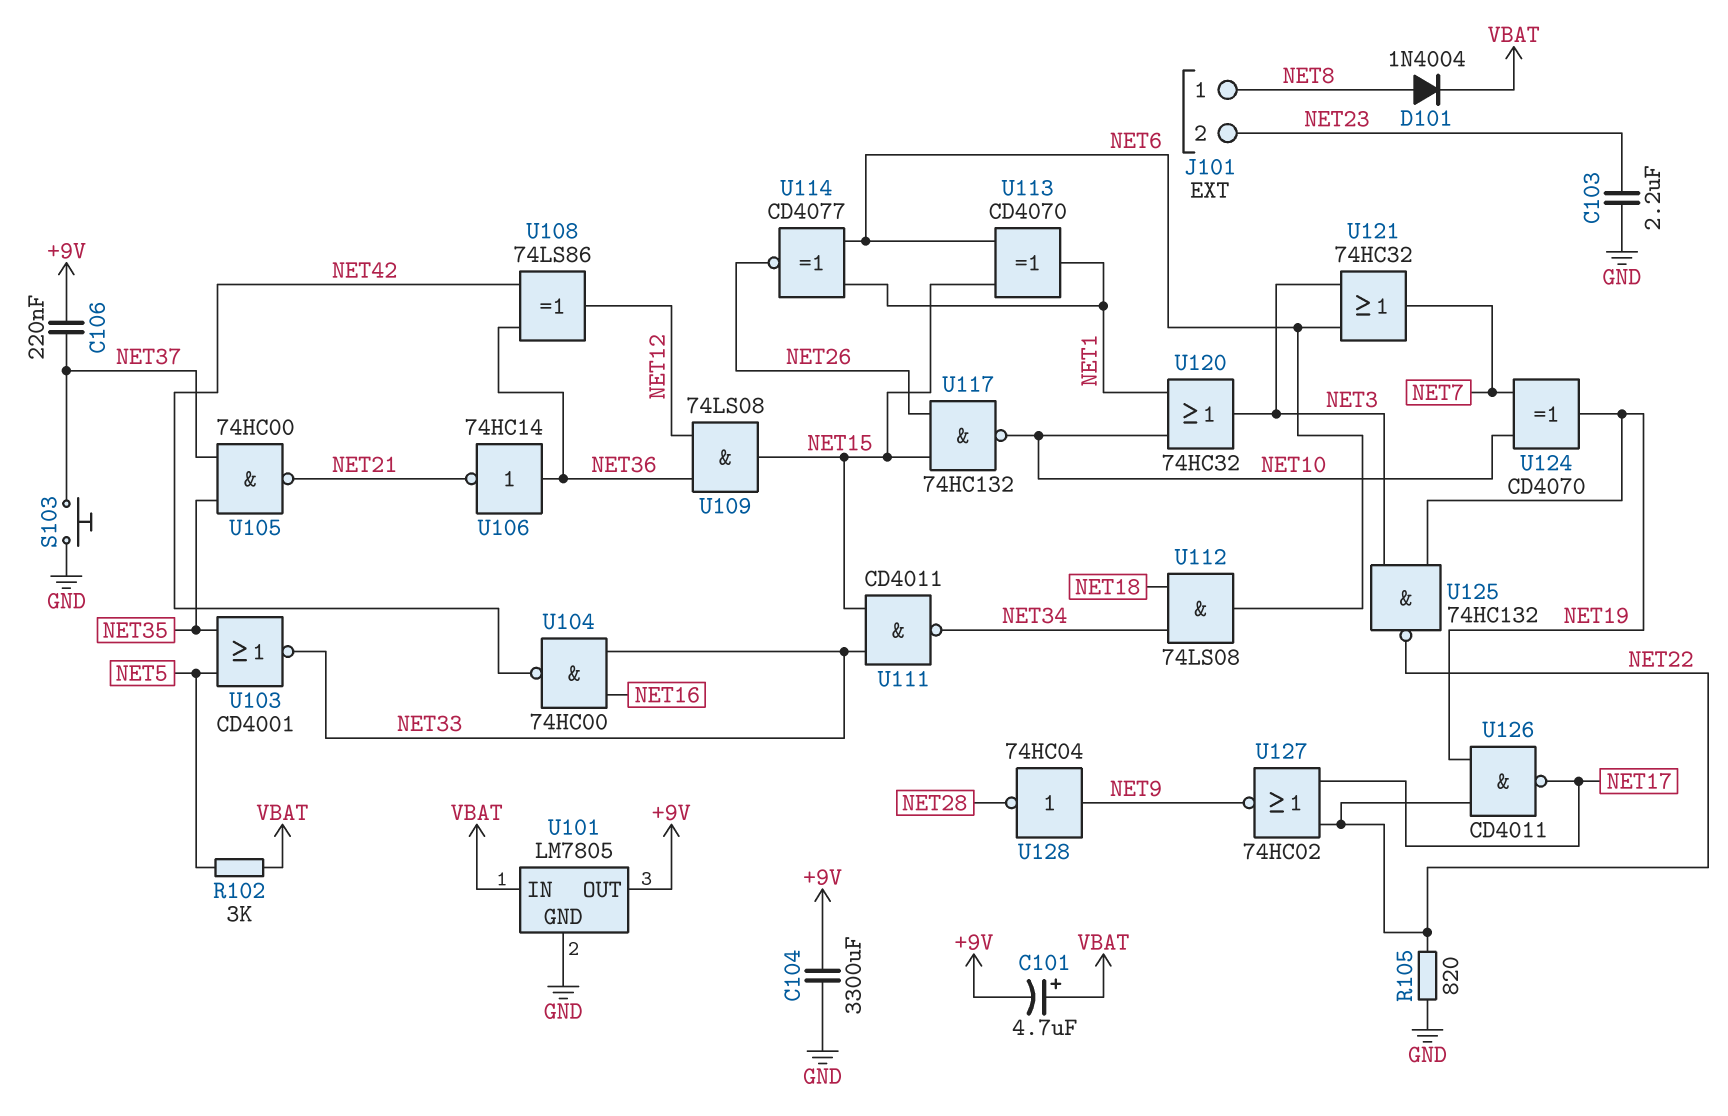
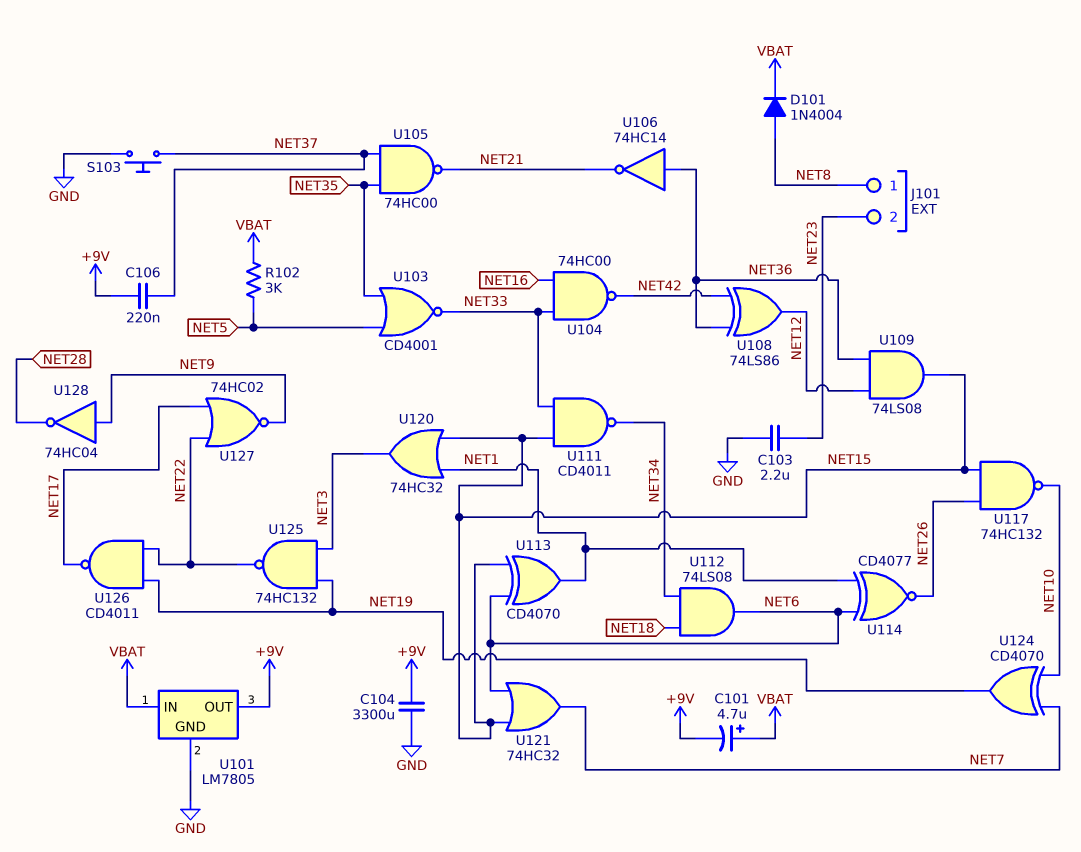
R105: 820 (GND, NET22) -> none
U120: OR 74HC32 (in NET1, in NET10, out NET3) -> OR 74HC32 (in NET1, in NET15, out NET3)
U121: OR 74HC32 (in NET3, in NET6, out NET7) -> OR 74HC32 (in NET6, in NET15, out NET7)

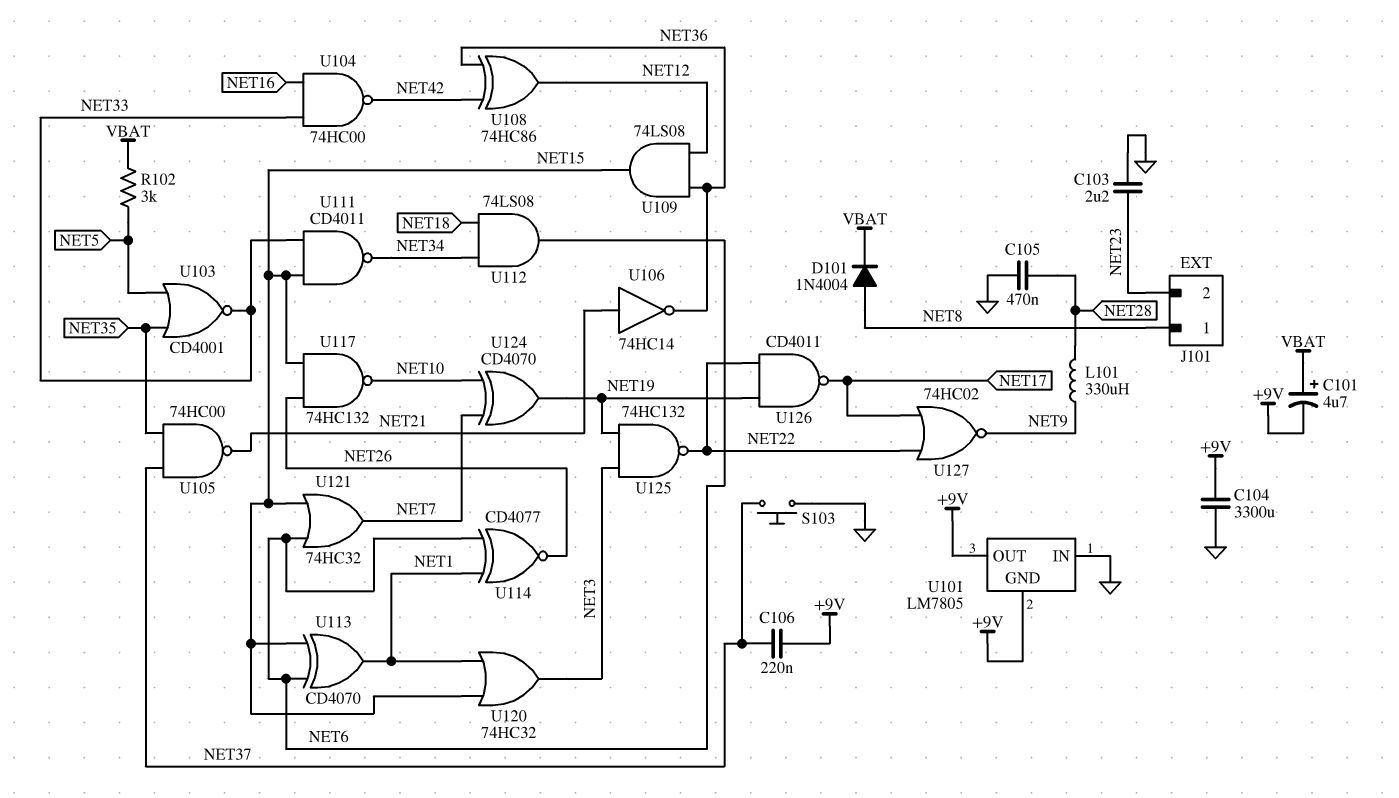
C105: none -> 470nF (GND, NET28)
L101: none -> 330uH (NET9, NET28)
U101 pin GND: GND -> +9V
U101 pin IN: VBAT -> GND
U106: NOT 74HC14 (in NET36, out NET21) -> NOT 74HC14 (in NET21, out NET36)
U108: XOR 74LS86 (in NET36, in NET42, out NET12) -> XOR 74HC86 (in NET36, in NET42, out NET12)
U128: NOT 74HC04 (in NET9, out NET28) -> none

